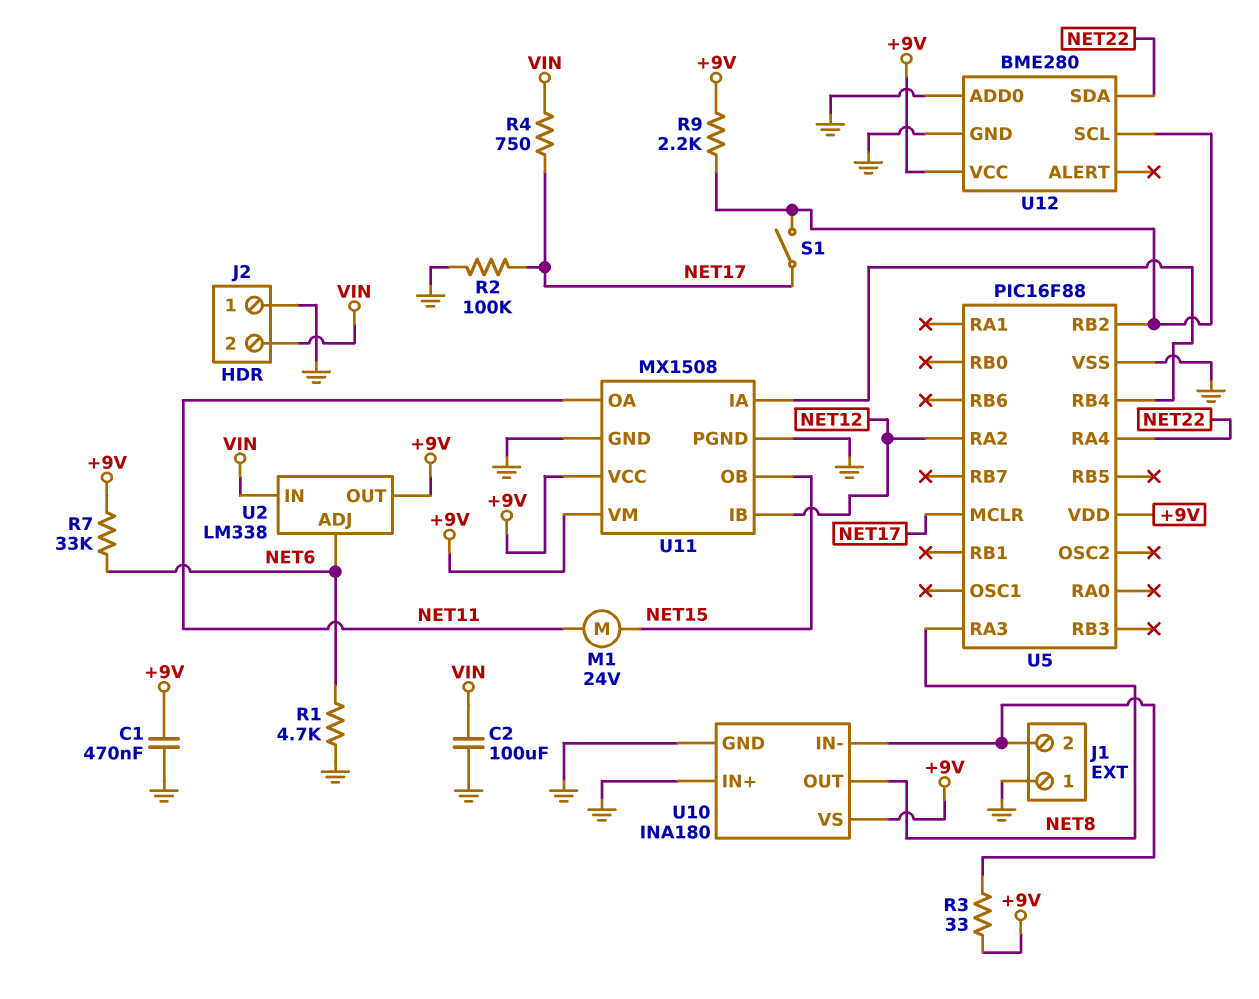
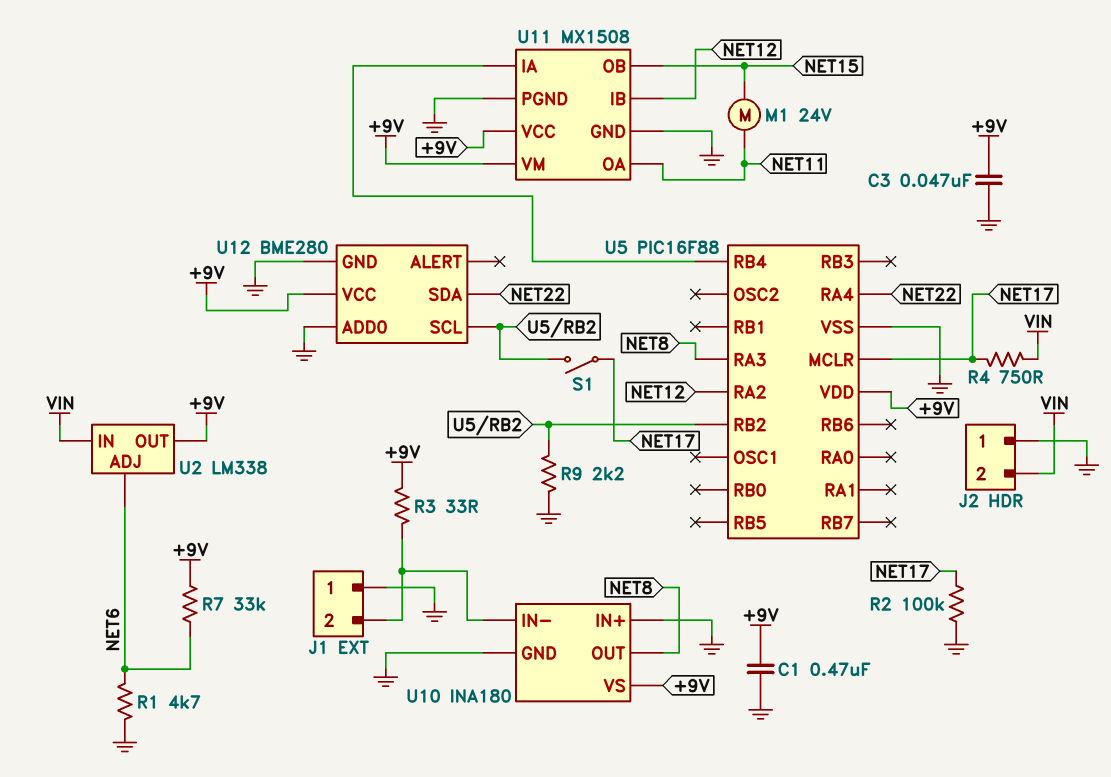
C2: 100uF (GND, VIN) -> none
C3: none -> 47nF (+9V, GND)
R9: 2.2k (+9V, U5/RB2) -> 2.2k (GND, U5/RB2)

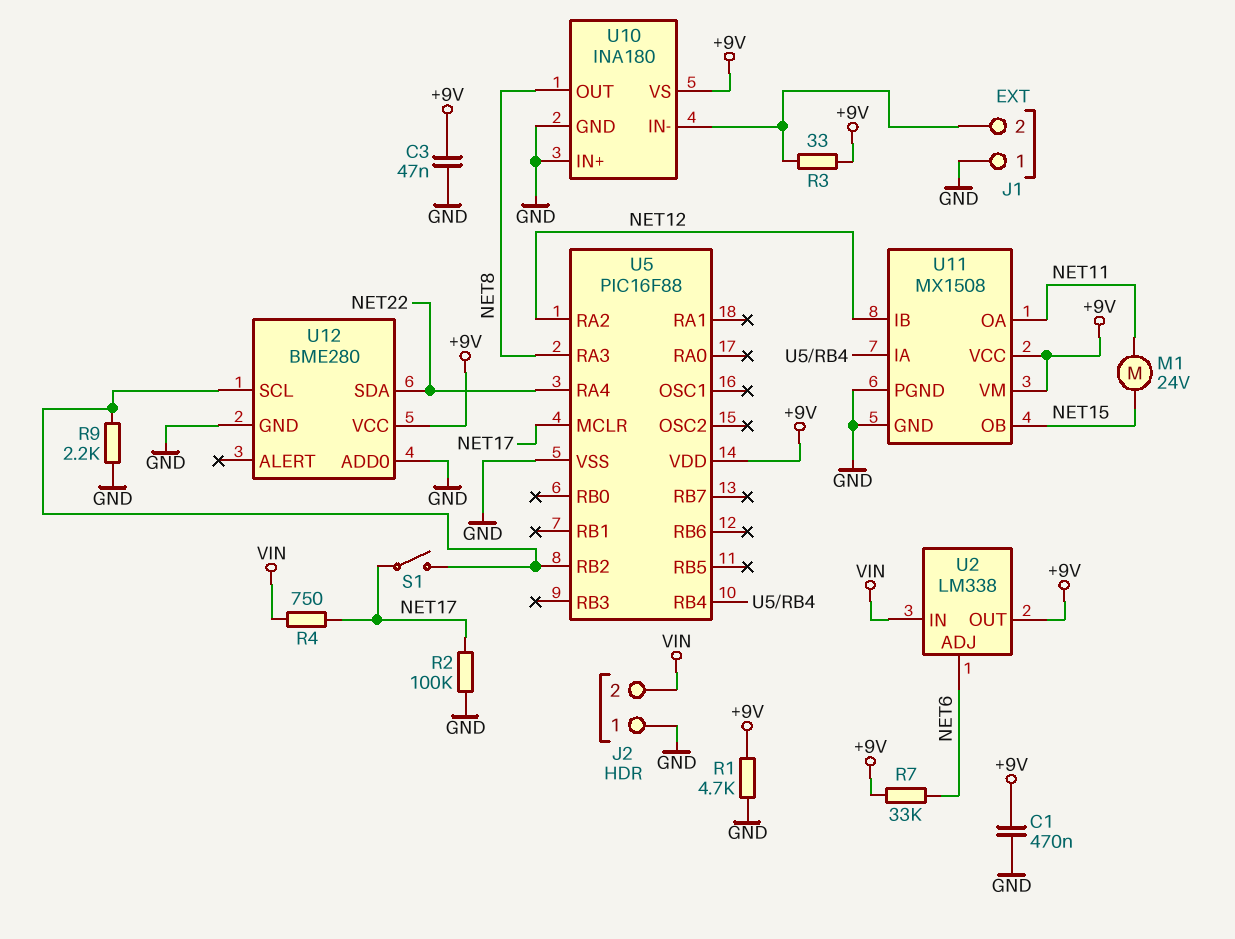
R1: 4.7k (GND, NET6) -> 4.7k (+9V, GND)

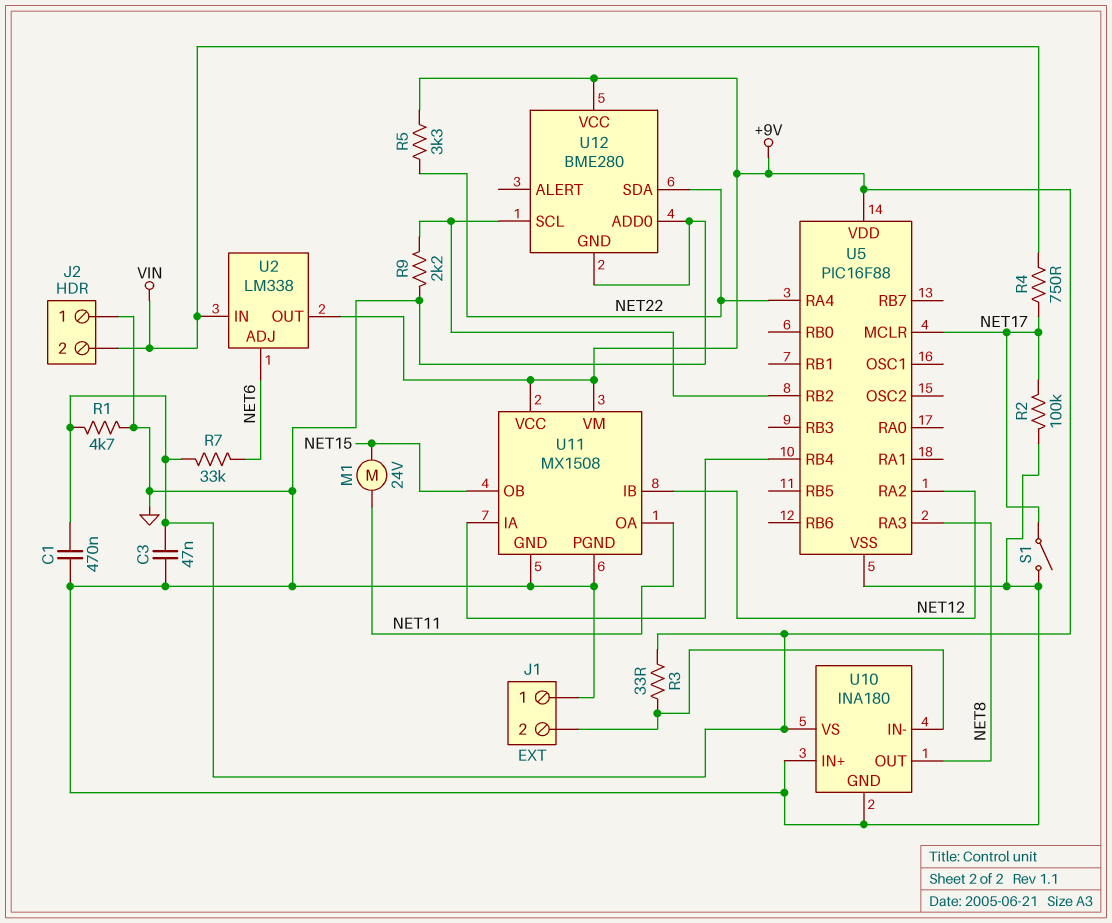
R5: none -> 3.3k (+9V, NET22)
S1: switch (NET17, U5/RB2) -> switch (GND, NET17)

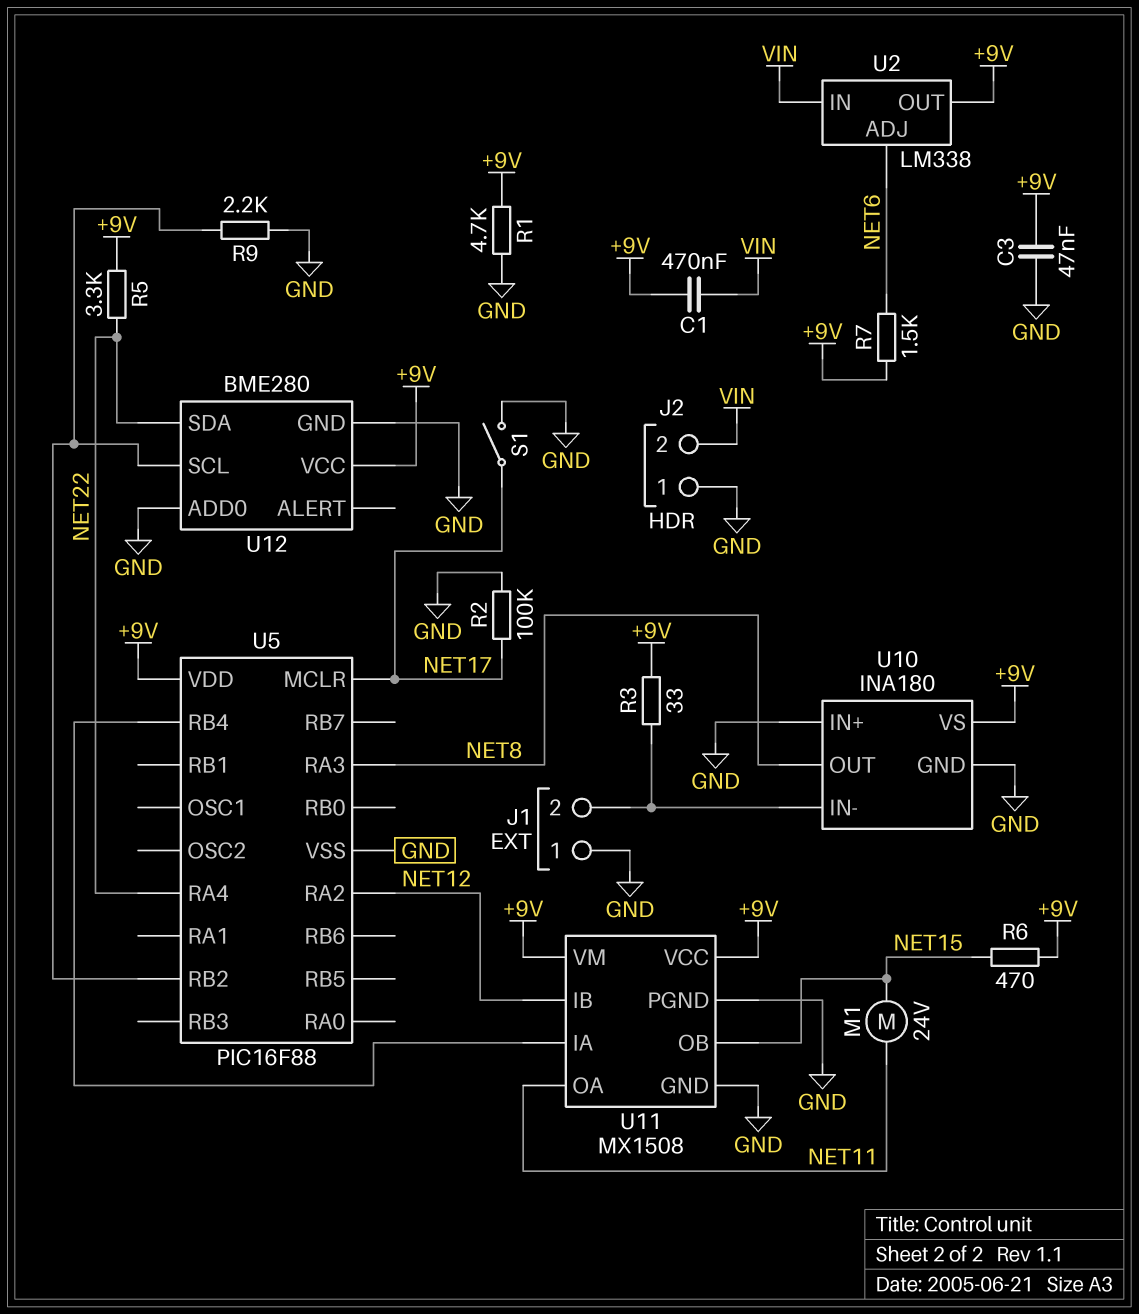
C1: 470nF (+9V, GND) -> 470nF (+9V, VIN)
R4: 750 (NET17, VIN) -> none
R6: none -> 470 (+9V, NET15)
R7: 33k (+9V, NET6) -> 1.5k (+9V, NET6)

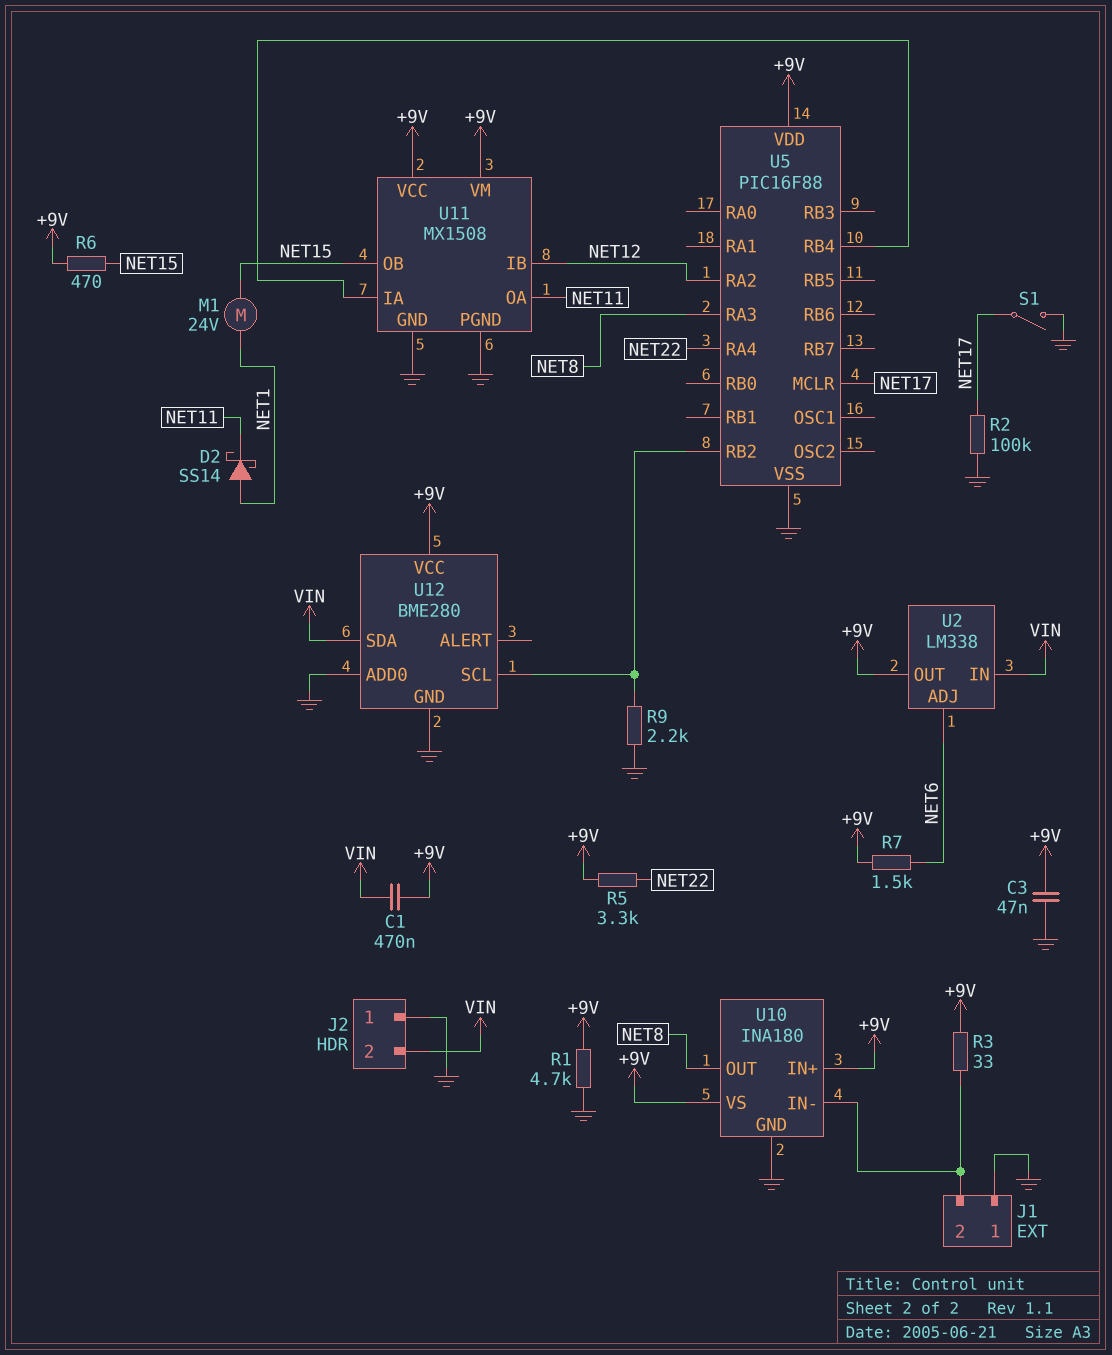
D2: none -> schottky SS14 (A NET1, K NET11)
M1: motor 24V (NET11, NET15) -> motor 24V (NET1, NET15)
U10 pin IN+: GND -> +9V
U12 pin SDA: NET22 -> VIN

